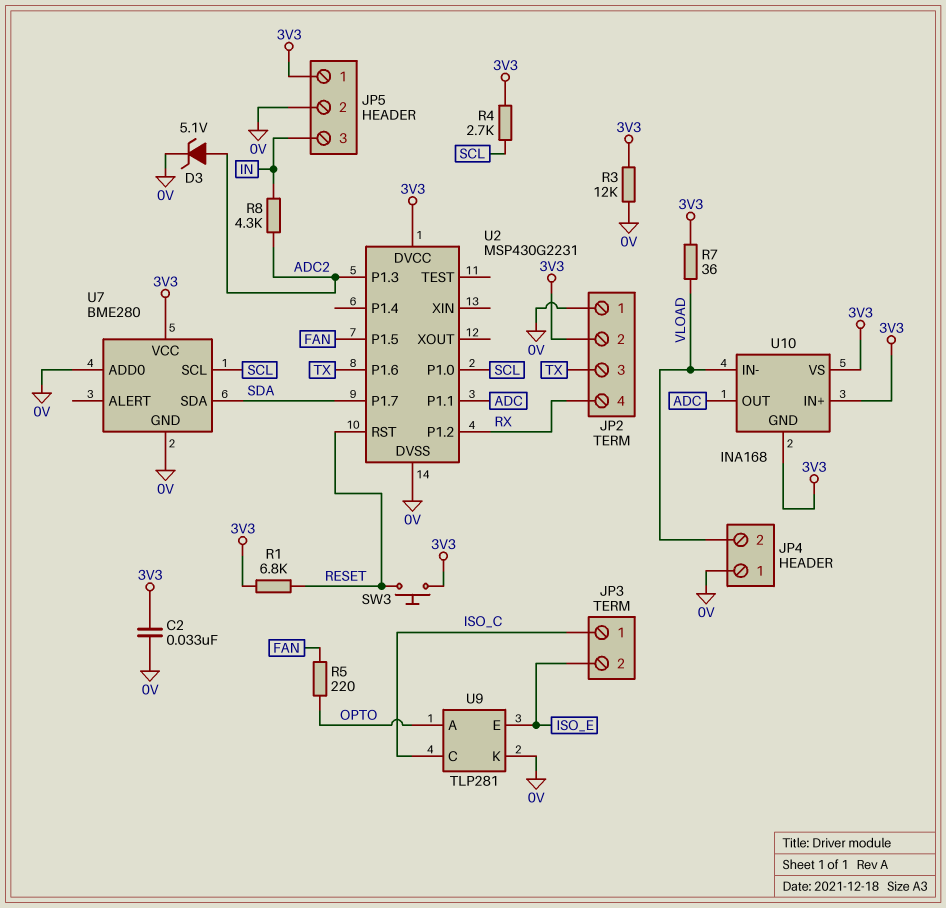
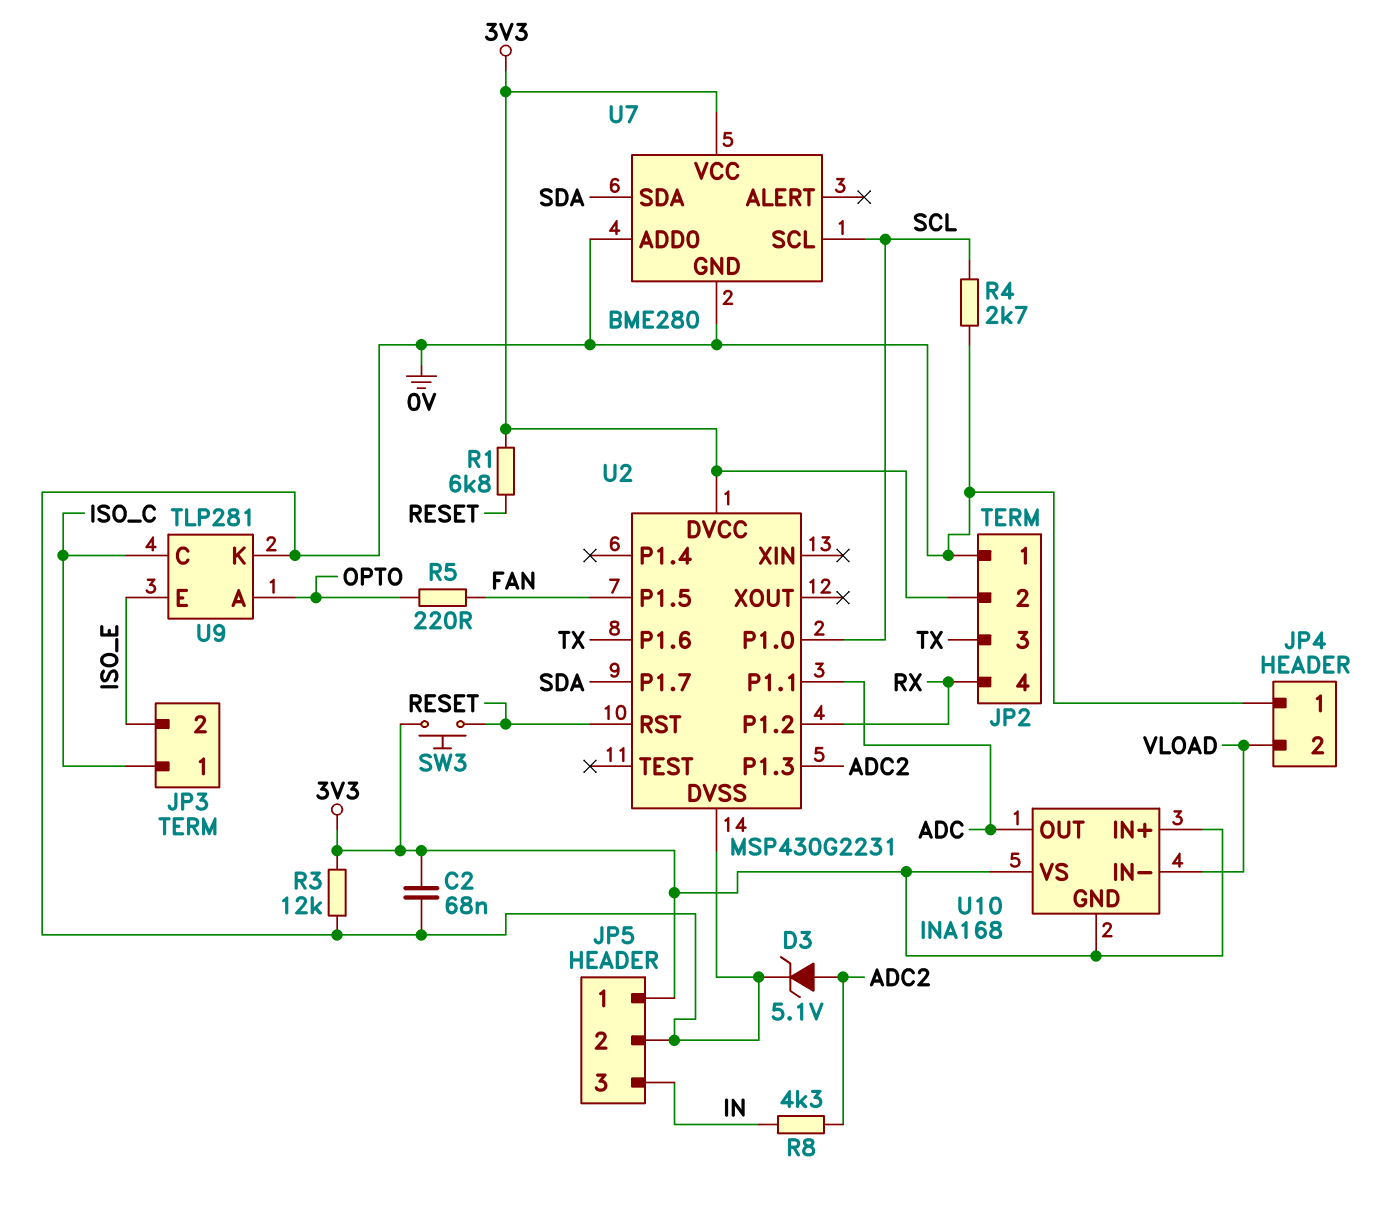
C2: 33nF (0V, 3V3) -> 68nF (0V, 3V3)
R4: 2.7k (3V3, SCL) -> 2.7k (0V, SCL)
R7: 36 (3V3, VLOAD) -> none

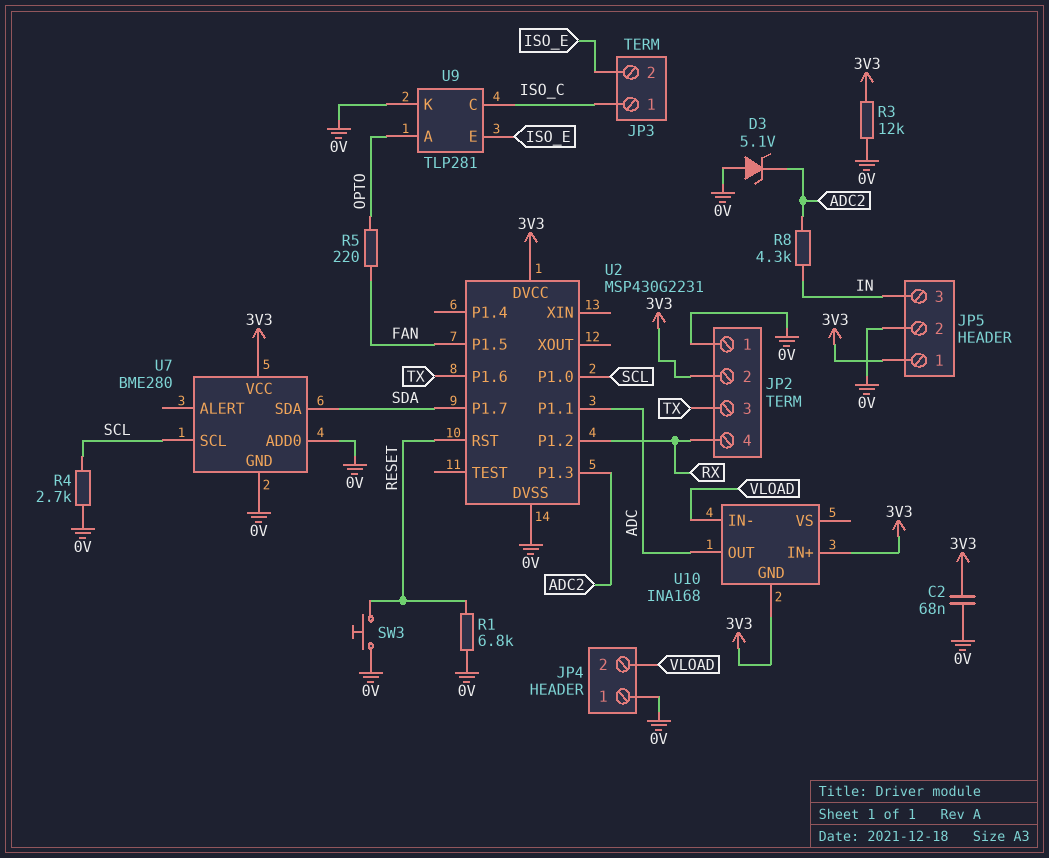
D3: zener 5.1V (A ADC2, K 0V) -> zener 5.1V (A 0V, K ADC2)
R1: 6.8k (3V3, RESET) -> 6.8k (0V, RESET)
SW3: button (3V3, RESET) -> button (0V, RESET)
U10 pin VS: 3V3 -> none

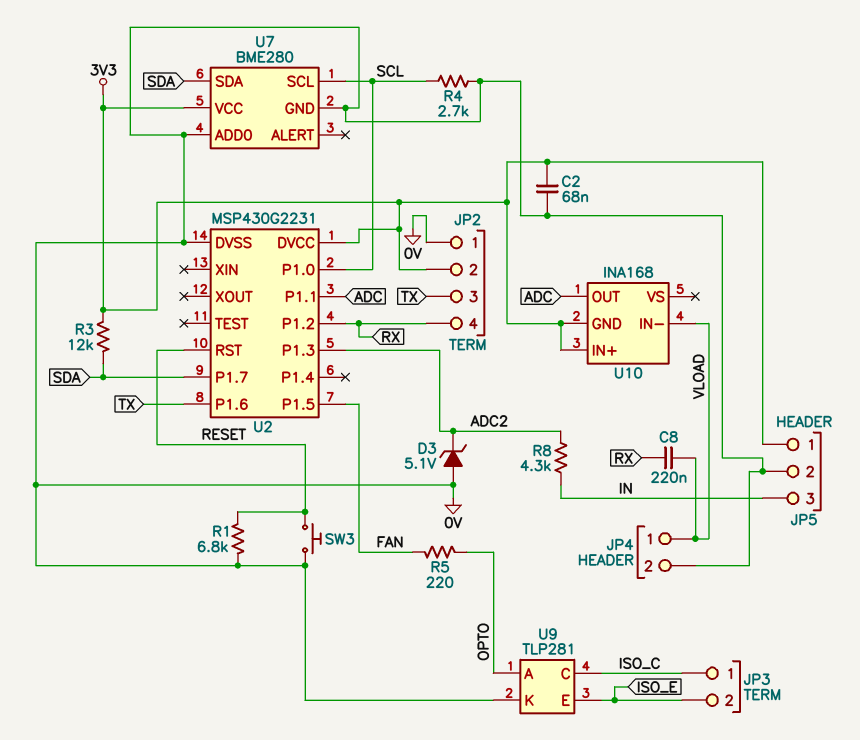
C8: none -> 220nF (RX, VLOAD)
JP4 pin 1: 0V -> VLOAD
JP4 pin 2: VLOAD -> 0V
R3: 12k (0V, 3V3) -> 12k (3V3, SDA)

